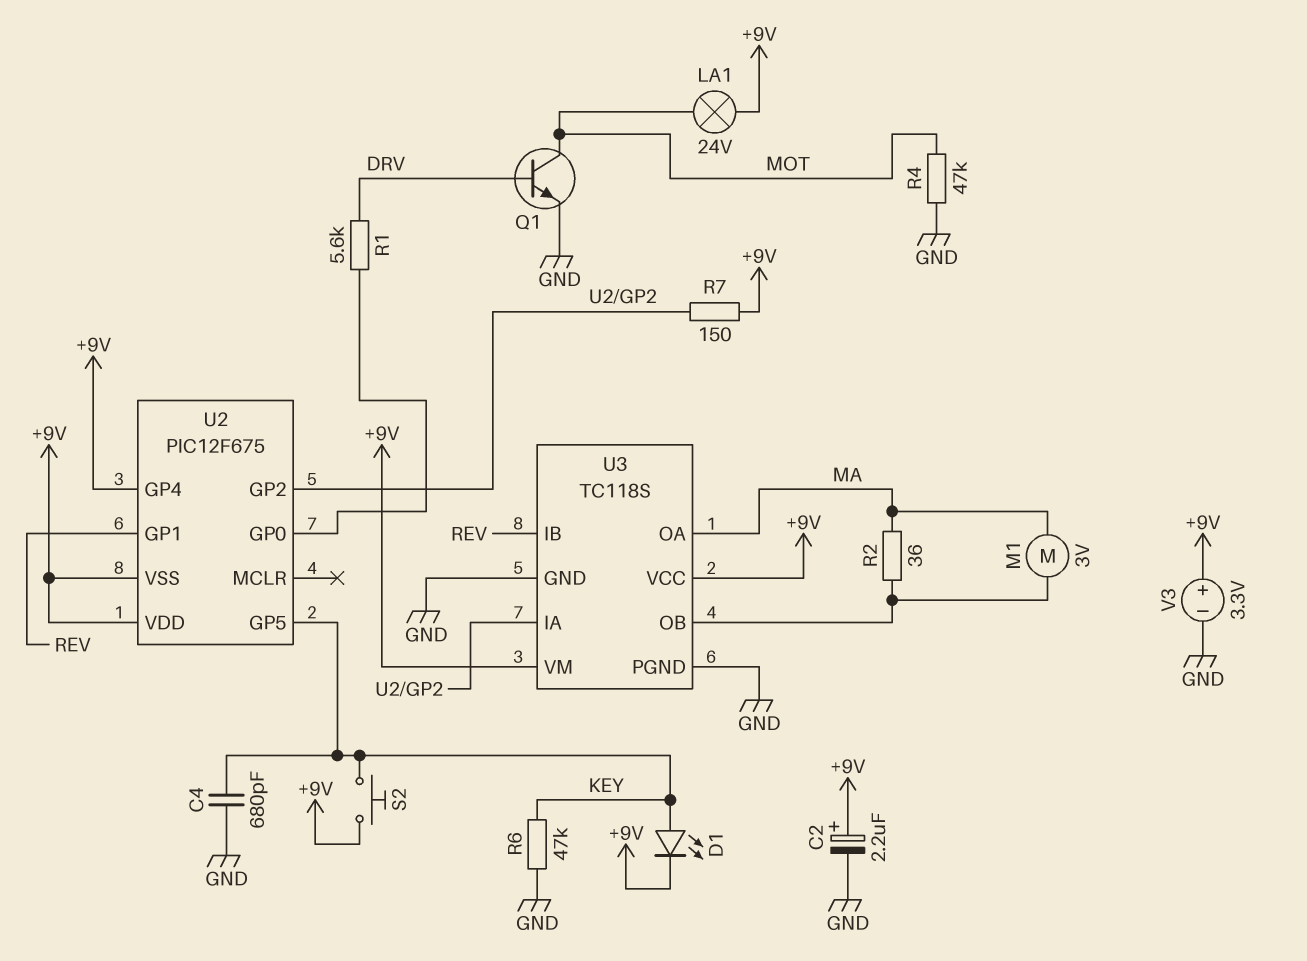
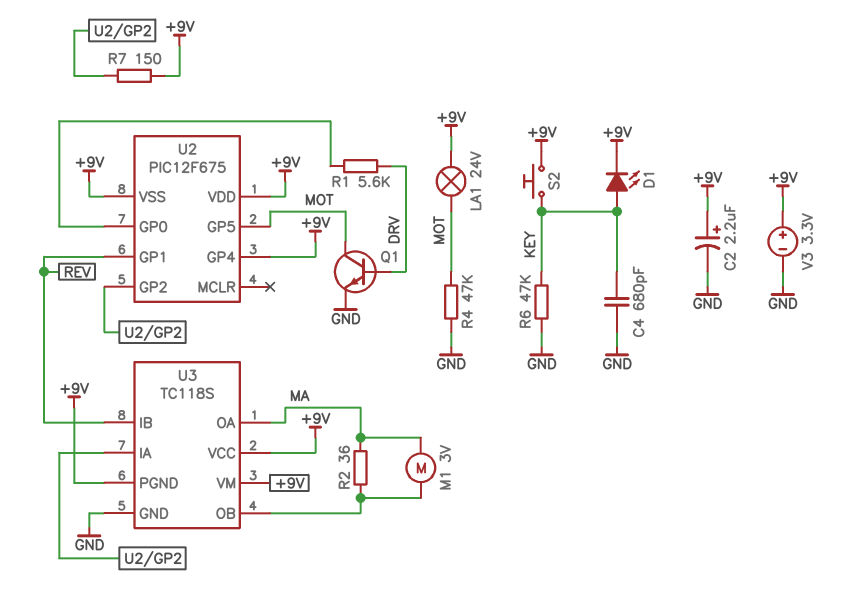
U2 pin GP5: KEY -> MOT
U3 pin PGND: GND -> +9V

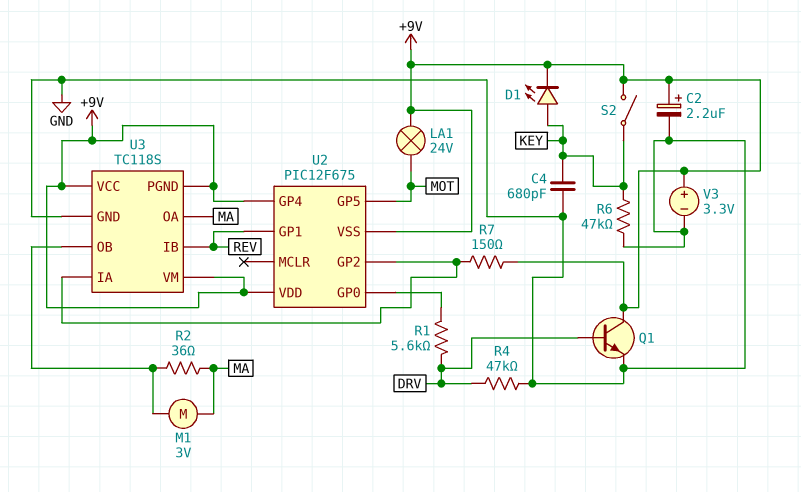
Q1: NPN (B DRV, C MOT, E GND) -> NPN (B DRV, C +9V, E GND)
R4: 47k (GND, MOT) -> 47k (DRV, GND)
S2: button (+9V, KEY) -> switch (+9V, KEY)

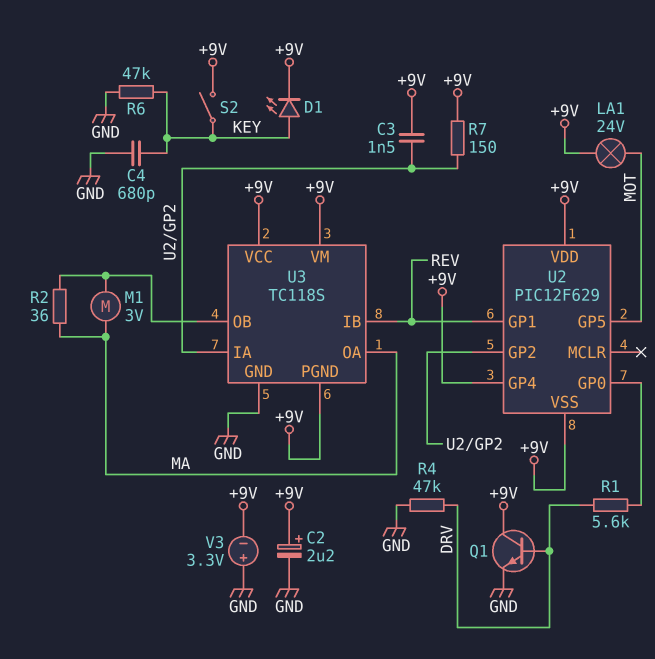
C3: none -> 1.5nF (+9V, U2/GP2)
U2: PIC12F675 -> PIC12F629
V3: 3.3V (plus +9V, minus GND) -> 3.3V (plus GND, minus +9V)

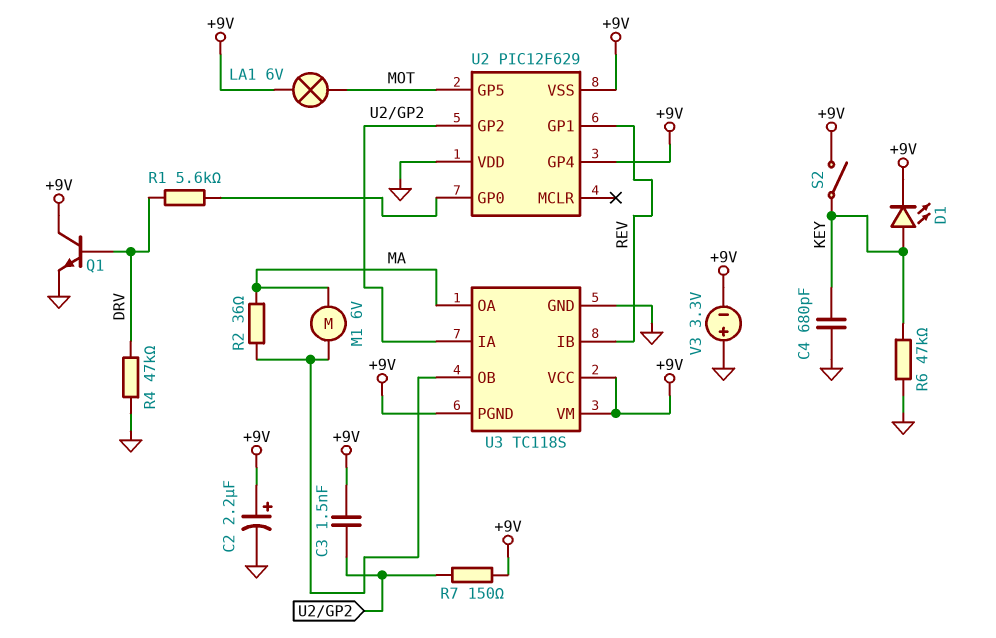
LA1: lamp 24V (+9V, MOT) -> lamp 6V (+9V, MOT)
M1: motor 3V (MA, U3/OB) -> motor 6V (MA, U3/OB)
U2 pin VDD: +9V -> GND

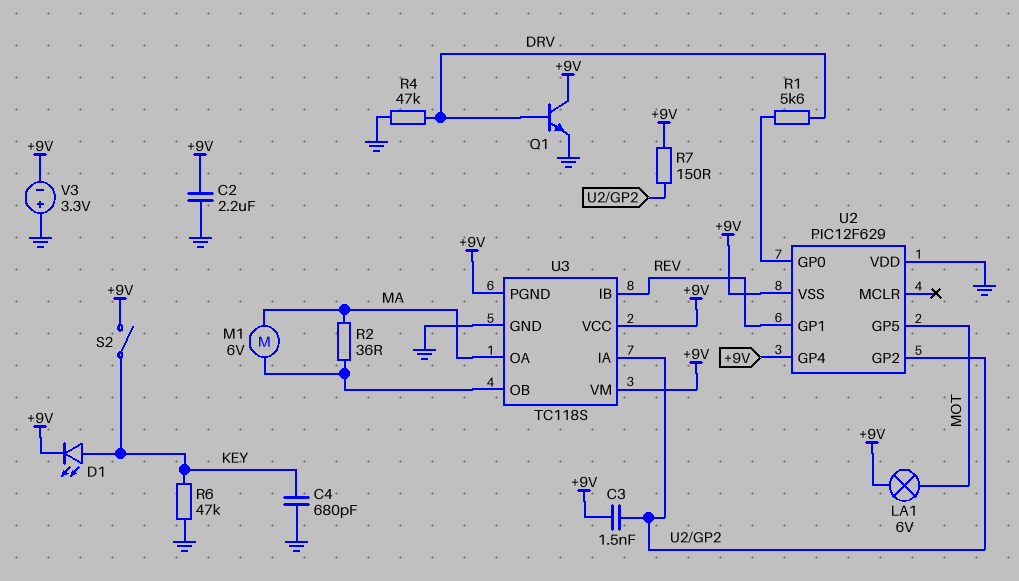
C2: 2.2uF (plus +9V, minus GND) -> 2.2uF (+9V, GND)

